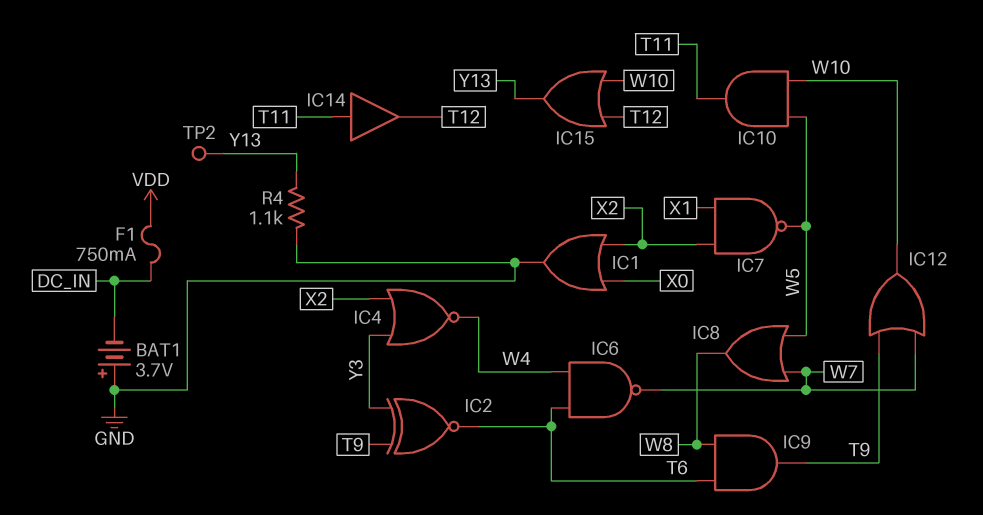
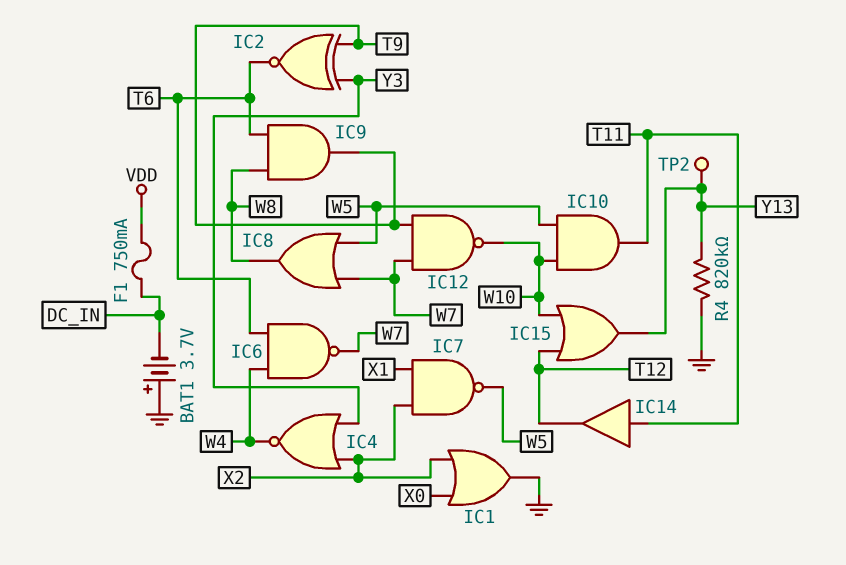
IC12: OR (in T9, in W7, out W10) -> NAND (in T9, in W7, out W10)
R4: 1.1k (GND, Y13) -> 820k (GND, Y13)

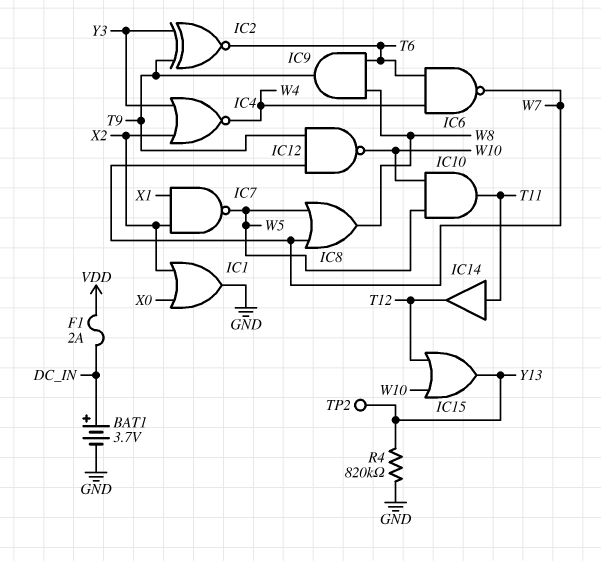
BAT1: 3.7V (plus GND, minus DC_IN) -> 3.7V (plus DC_IN, minus GND)
F1: 750mA (DC_IN, VDD) -> 2A (DC_IN, VDD)

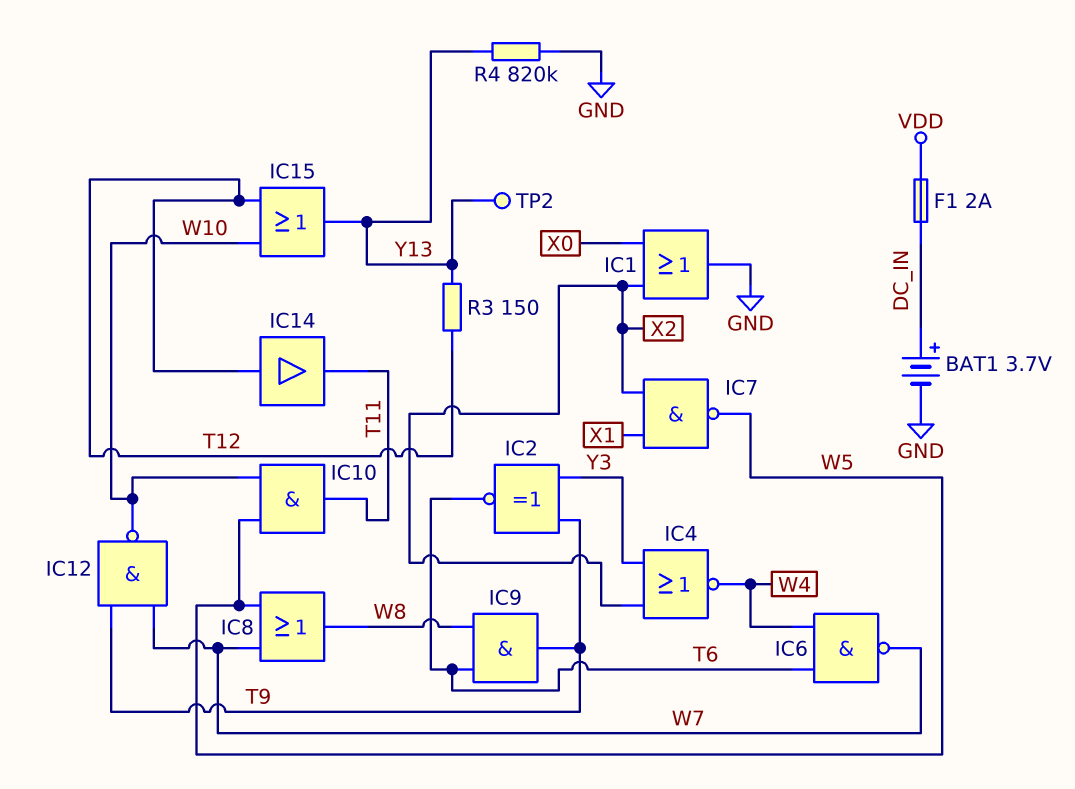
IC14: buffer (in T11, out T12) -> buffer (in T12, out T11)
R3: none -> 150 (T12, Y13)

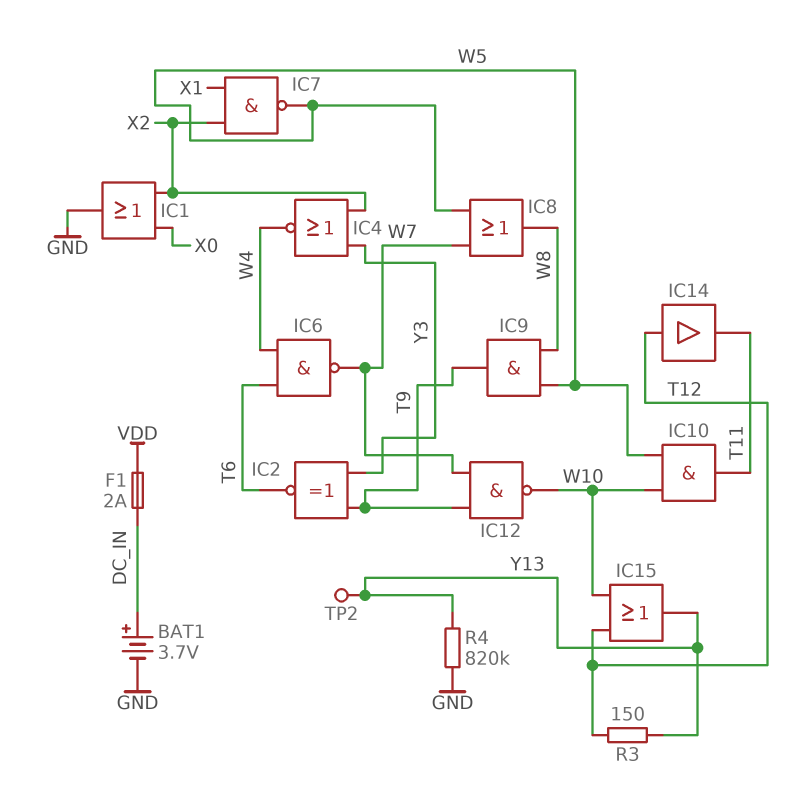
IC9: AND (in T6, in W8, out T9) -> AND (in W5, in W8, out T9)

